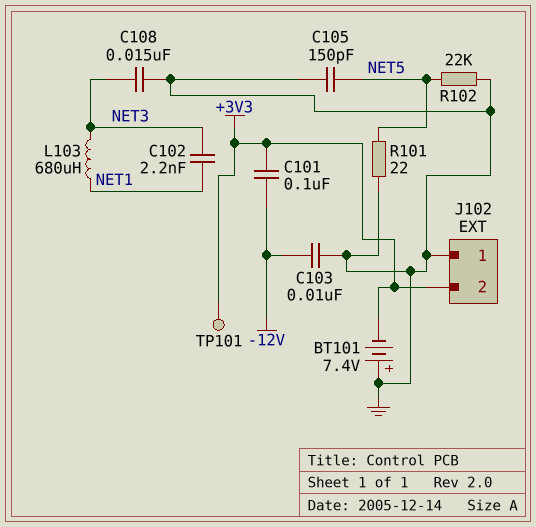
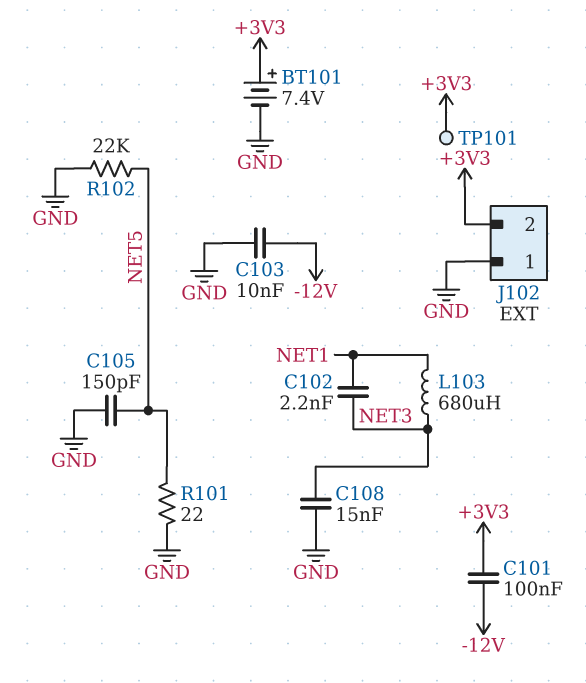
BT101: 7.4V (plus GND, minus +3V3) -> 7.4V (plus +3V3, minus GND)

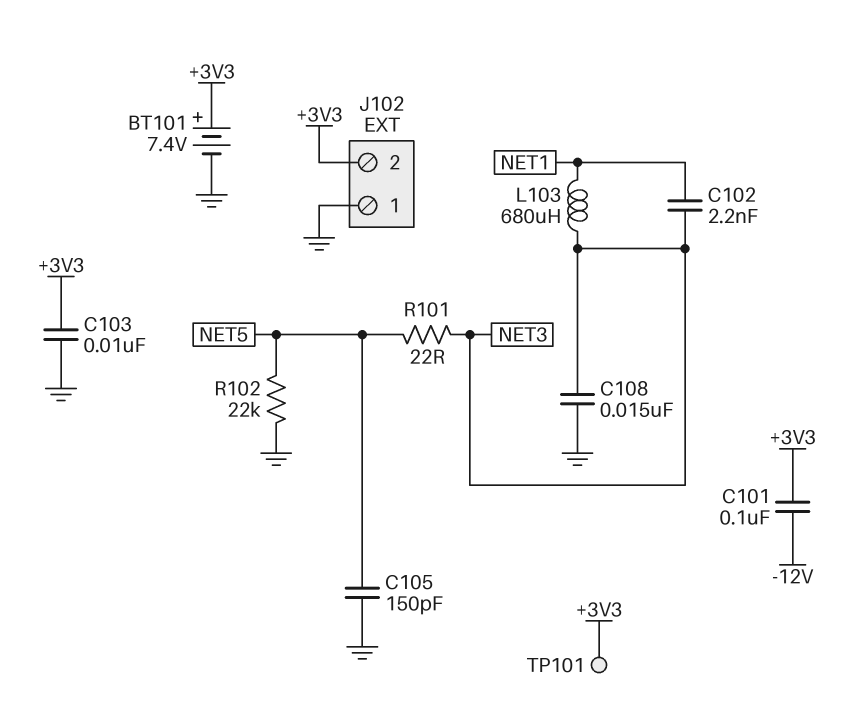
C103: 10nF (-12V, GND) -> 10nF (+3V3, GND)
R101: 22 (GND, NET5) -> 22 (NET3, NET5)

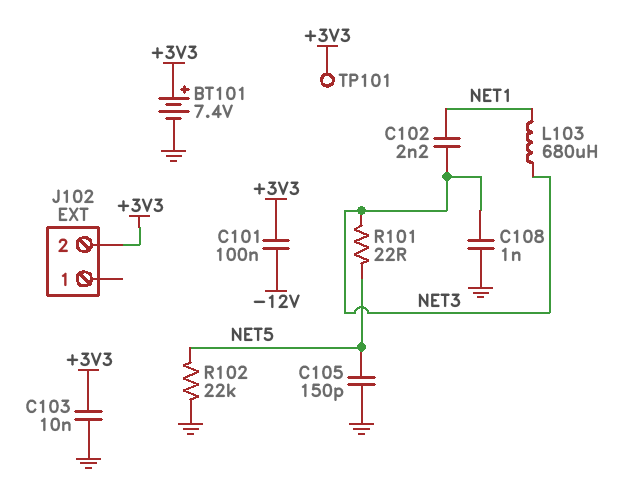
C108: 15nF (GND, NET3) -> 1nF (GND, NET3)
J102 pin 1: GND -> none

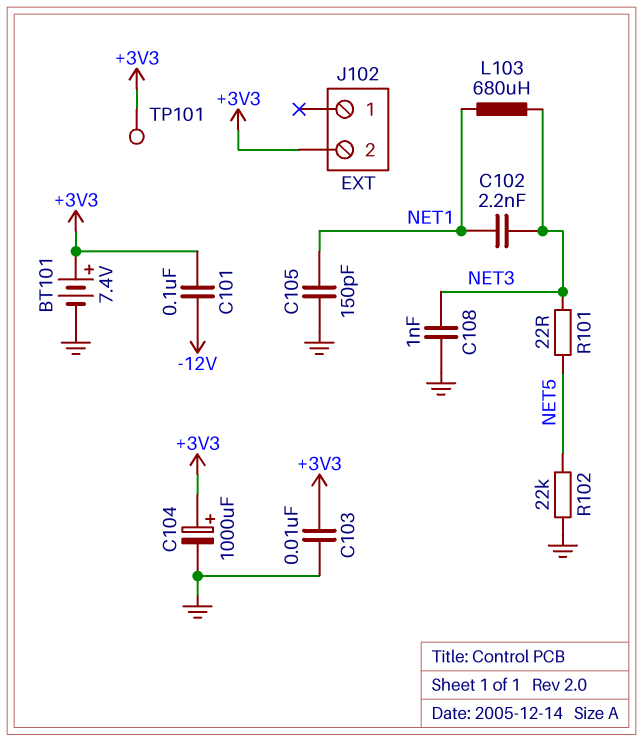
C104: none -> 1000uF (plus +3V3, minus GND)
C105: 150pF (GND, NET5) -> 150pF (GND, NET1)

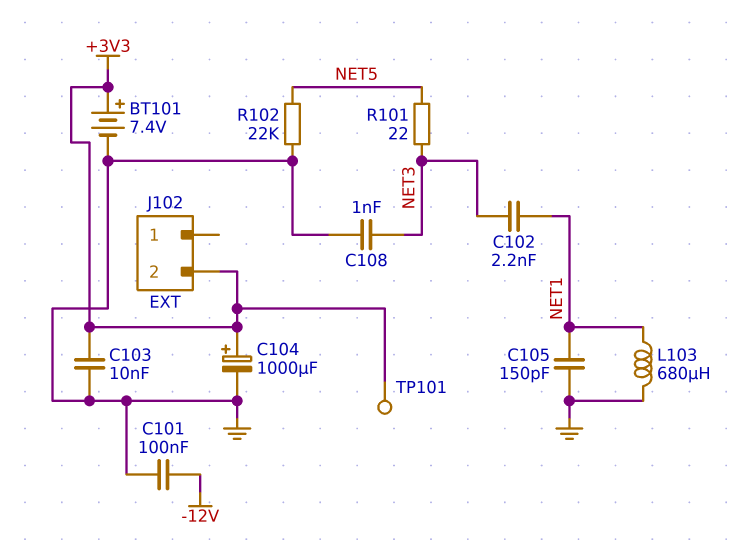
C101: 100nF (+3V3, -12V) -> 100nF (-12V, GND)
L103: 680uH (NET1, NET3) -> 680uH (GND, NET1)

